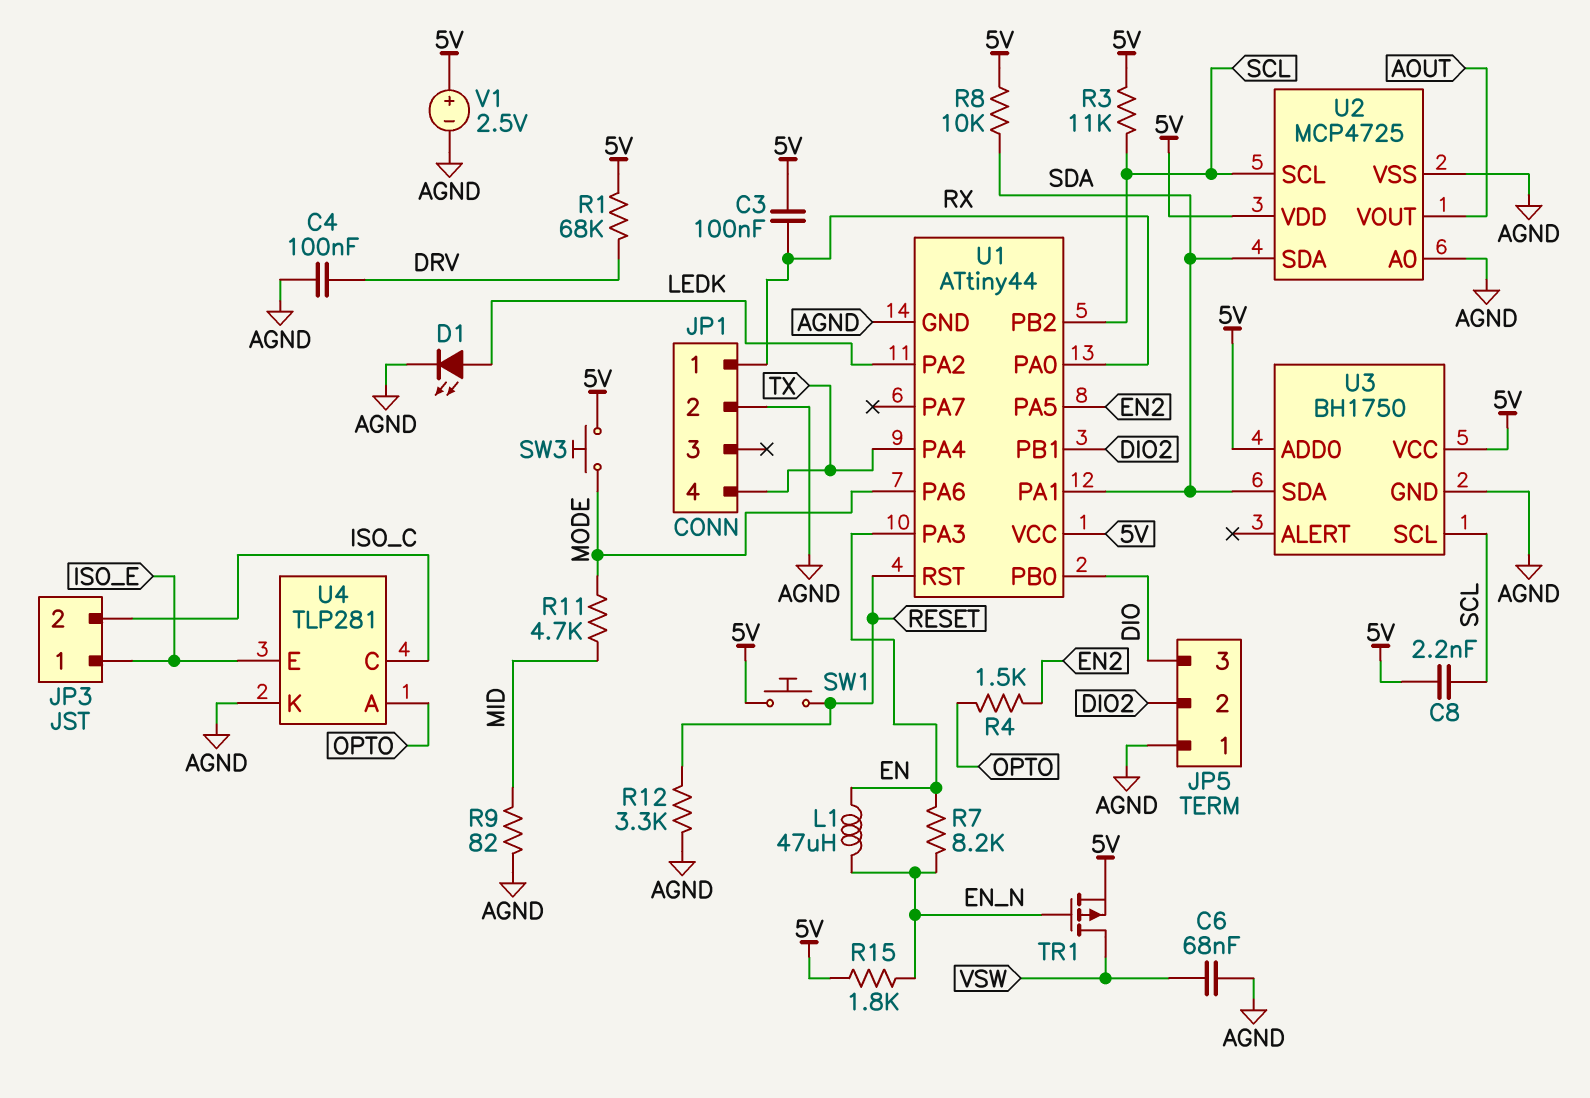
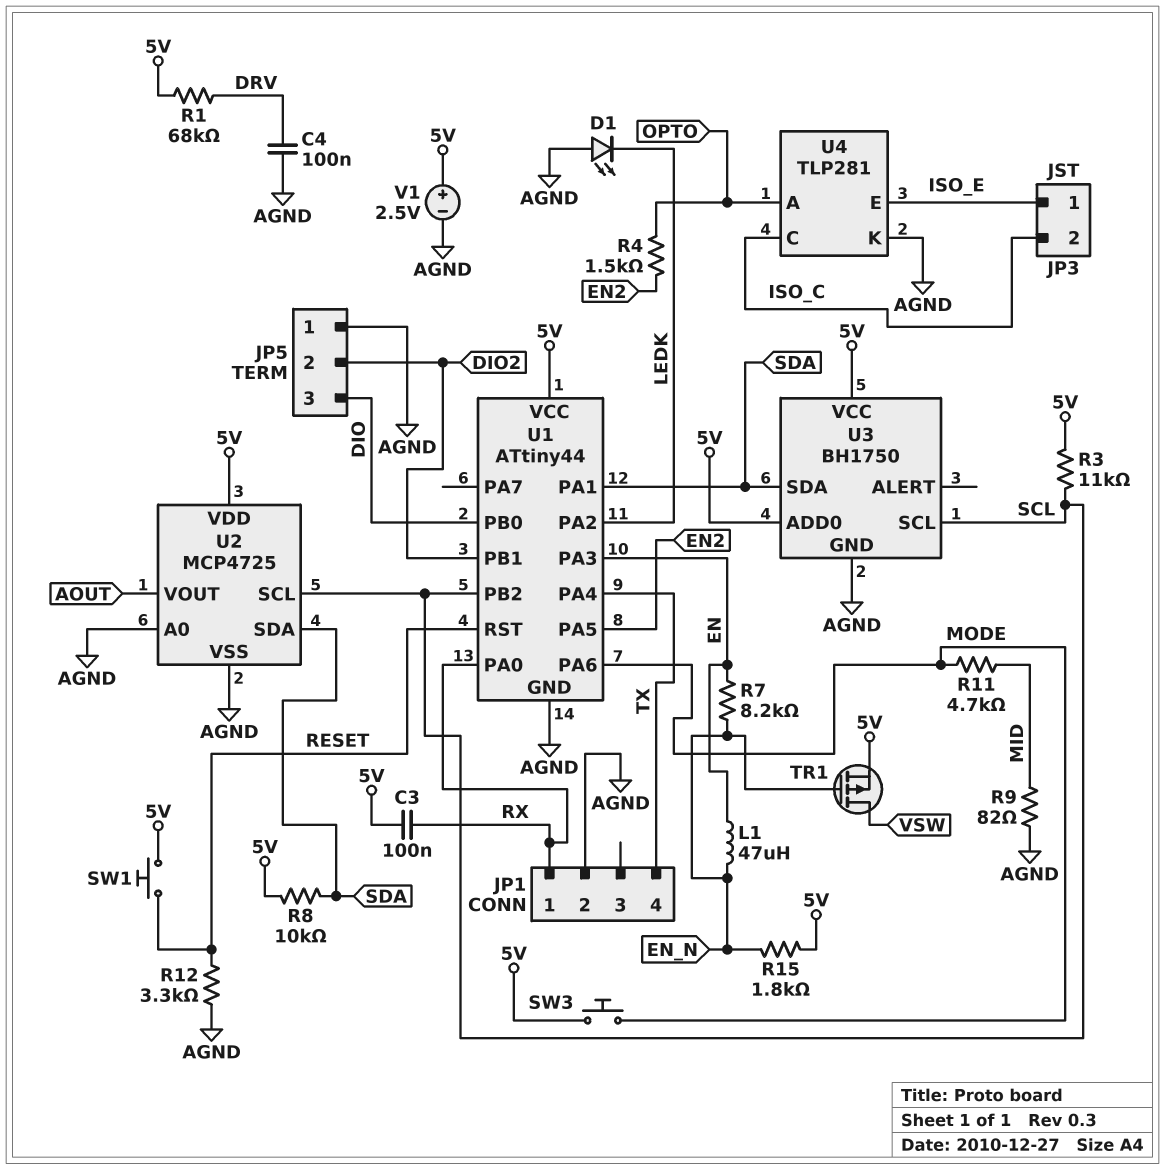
C6: 68nF (AGND, VSW) -> none
C8: 2.2nF (5V, SCL) -> none
D1: LED (A LEDK, K AGND) -> LED (A AGND, K LEDK)

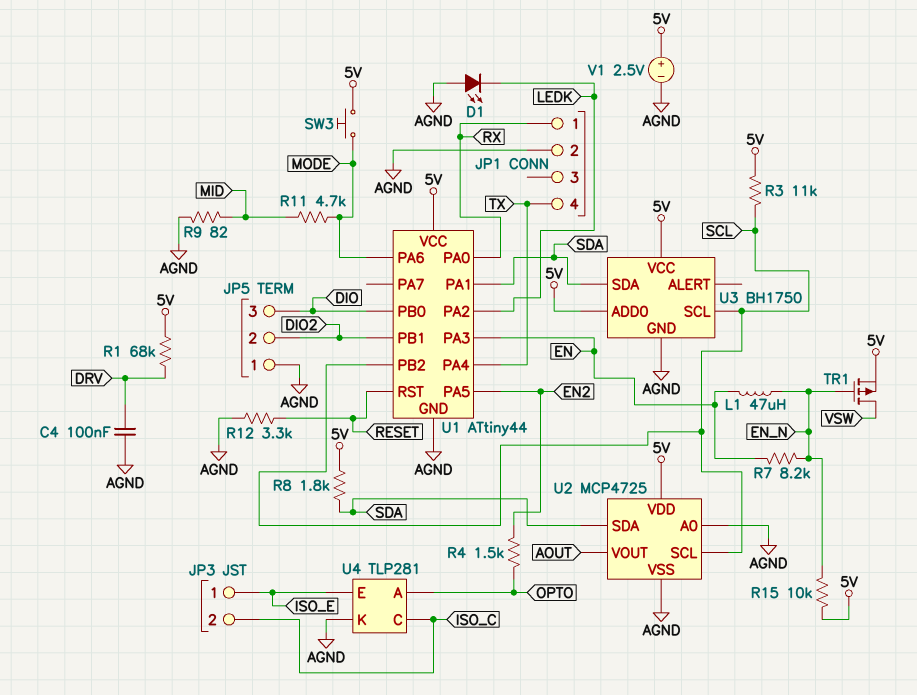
C3: 100nF (5V, RX) -> none
R8: 10k (5V, SDA) -> 1.8k (5V, SDA)
R15: 1.8k (5V, EN_N) -> 10k (5V, EN_N)
SW1: button (5V, RESET) -> none

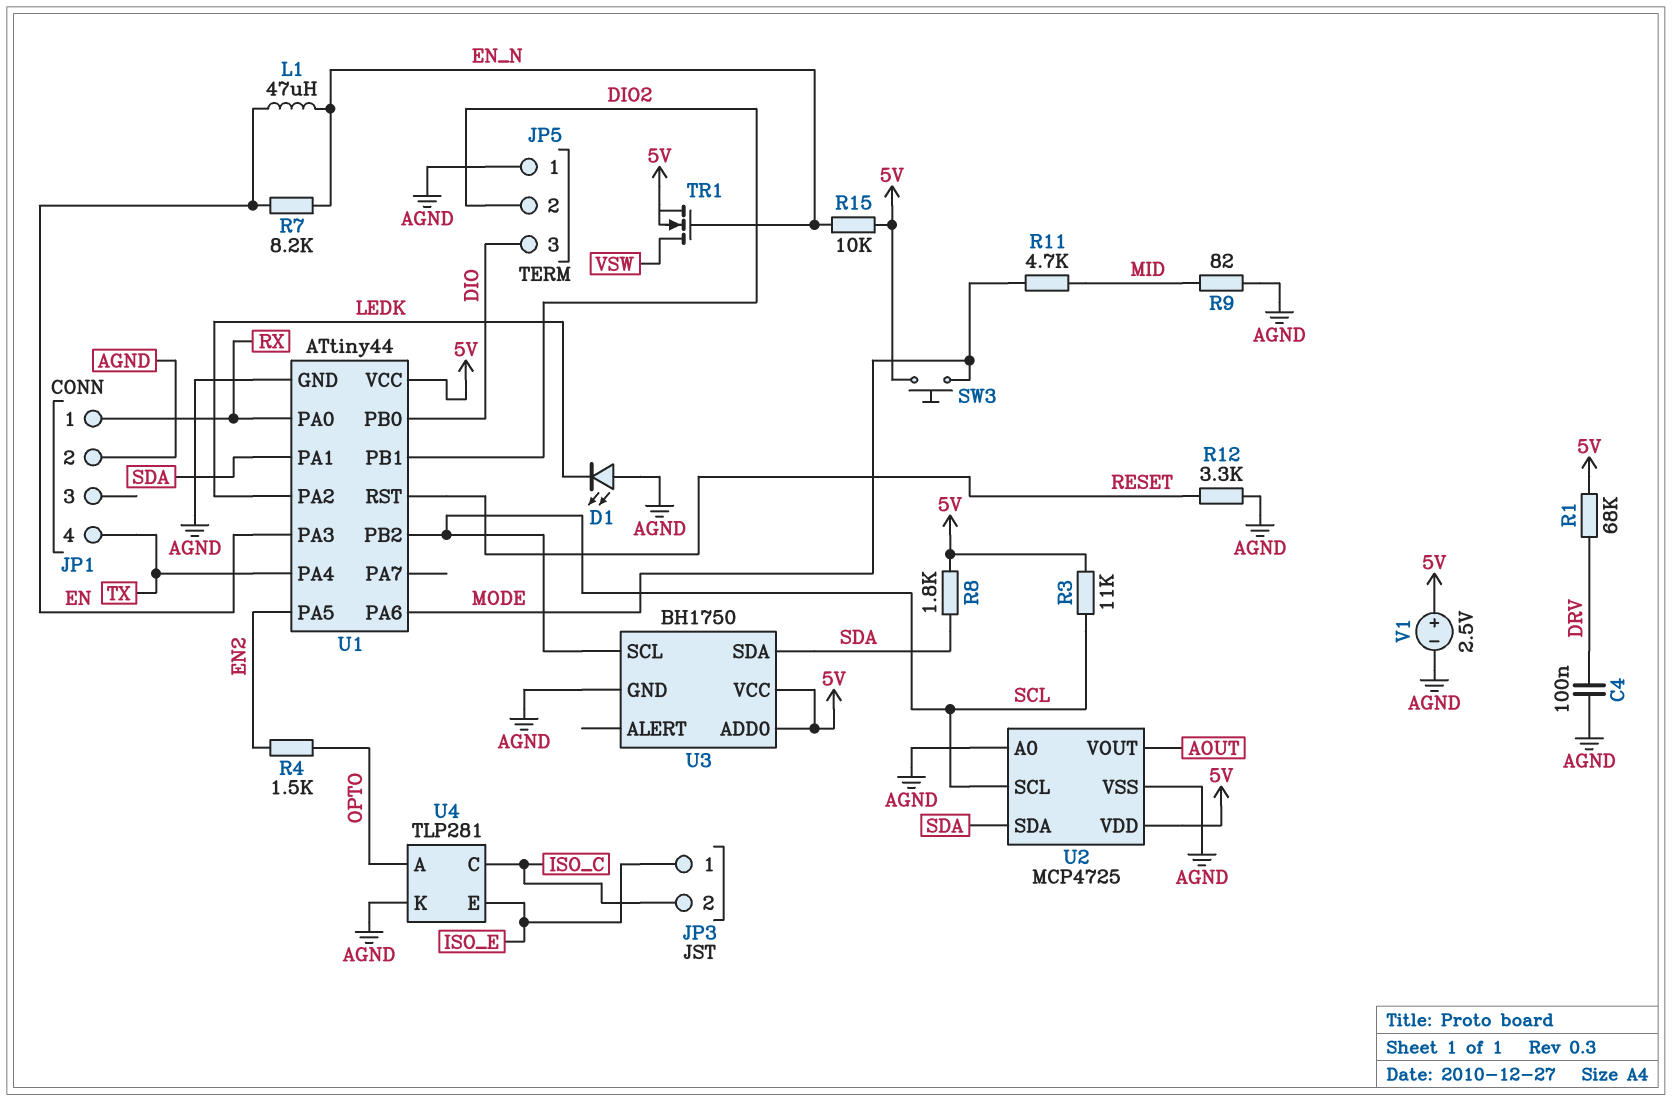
TR1: PMOS (G EN_N, D VSW, S 5V) -> NMOS (G EN_N, D VSW, S 5V)

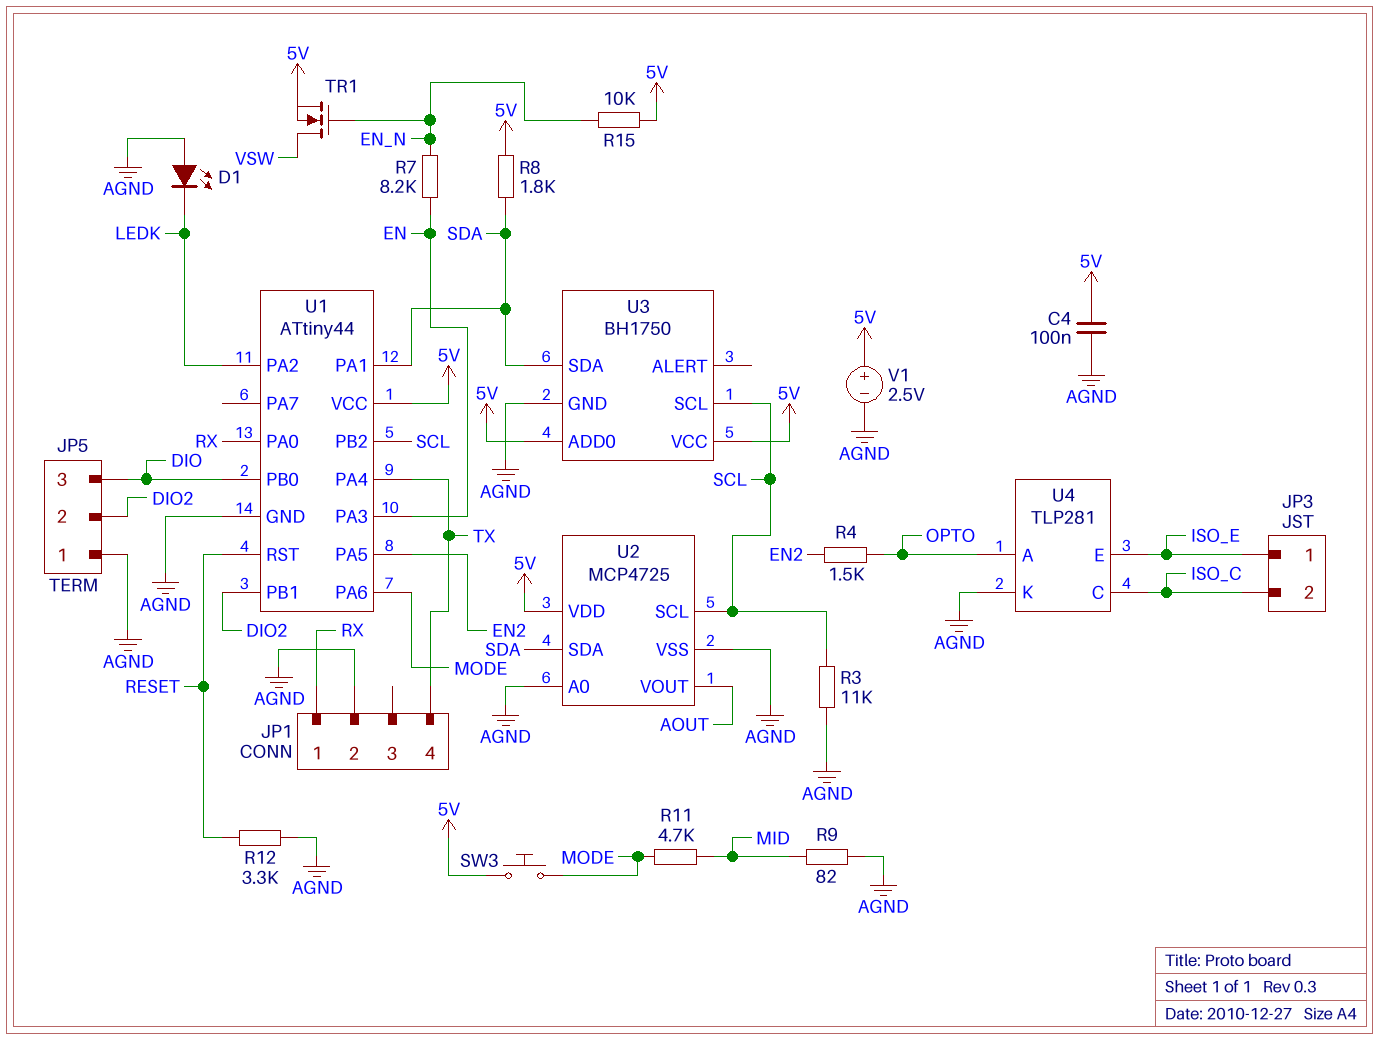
C4: 100nF (AGND, DRV) -> 100nF (5V, AGND)
L1: 47uH (EN, EN_N) -> none
R1: 68k (5V, DRV) -> none
R3: 11k (5V, SCL) -> 11k (AGND, SCL)

